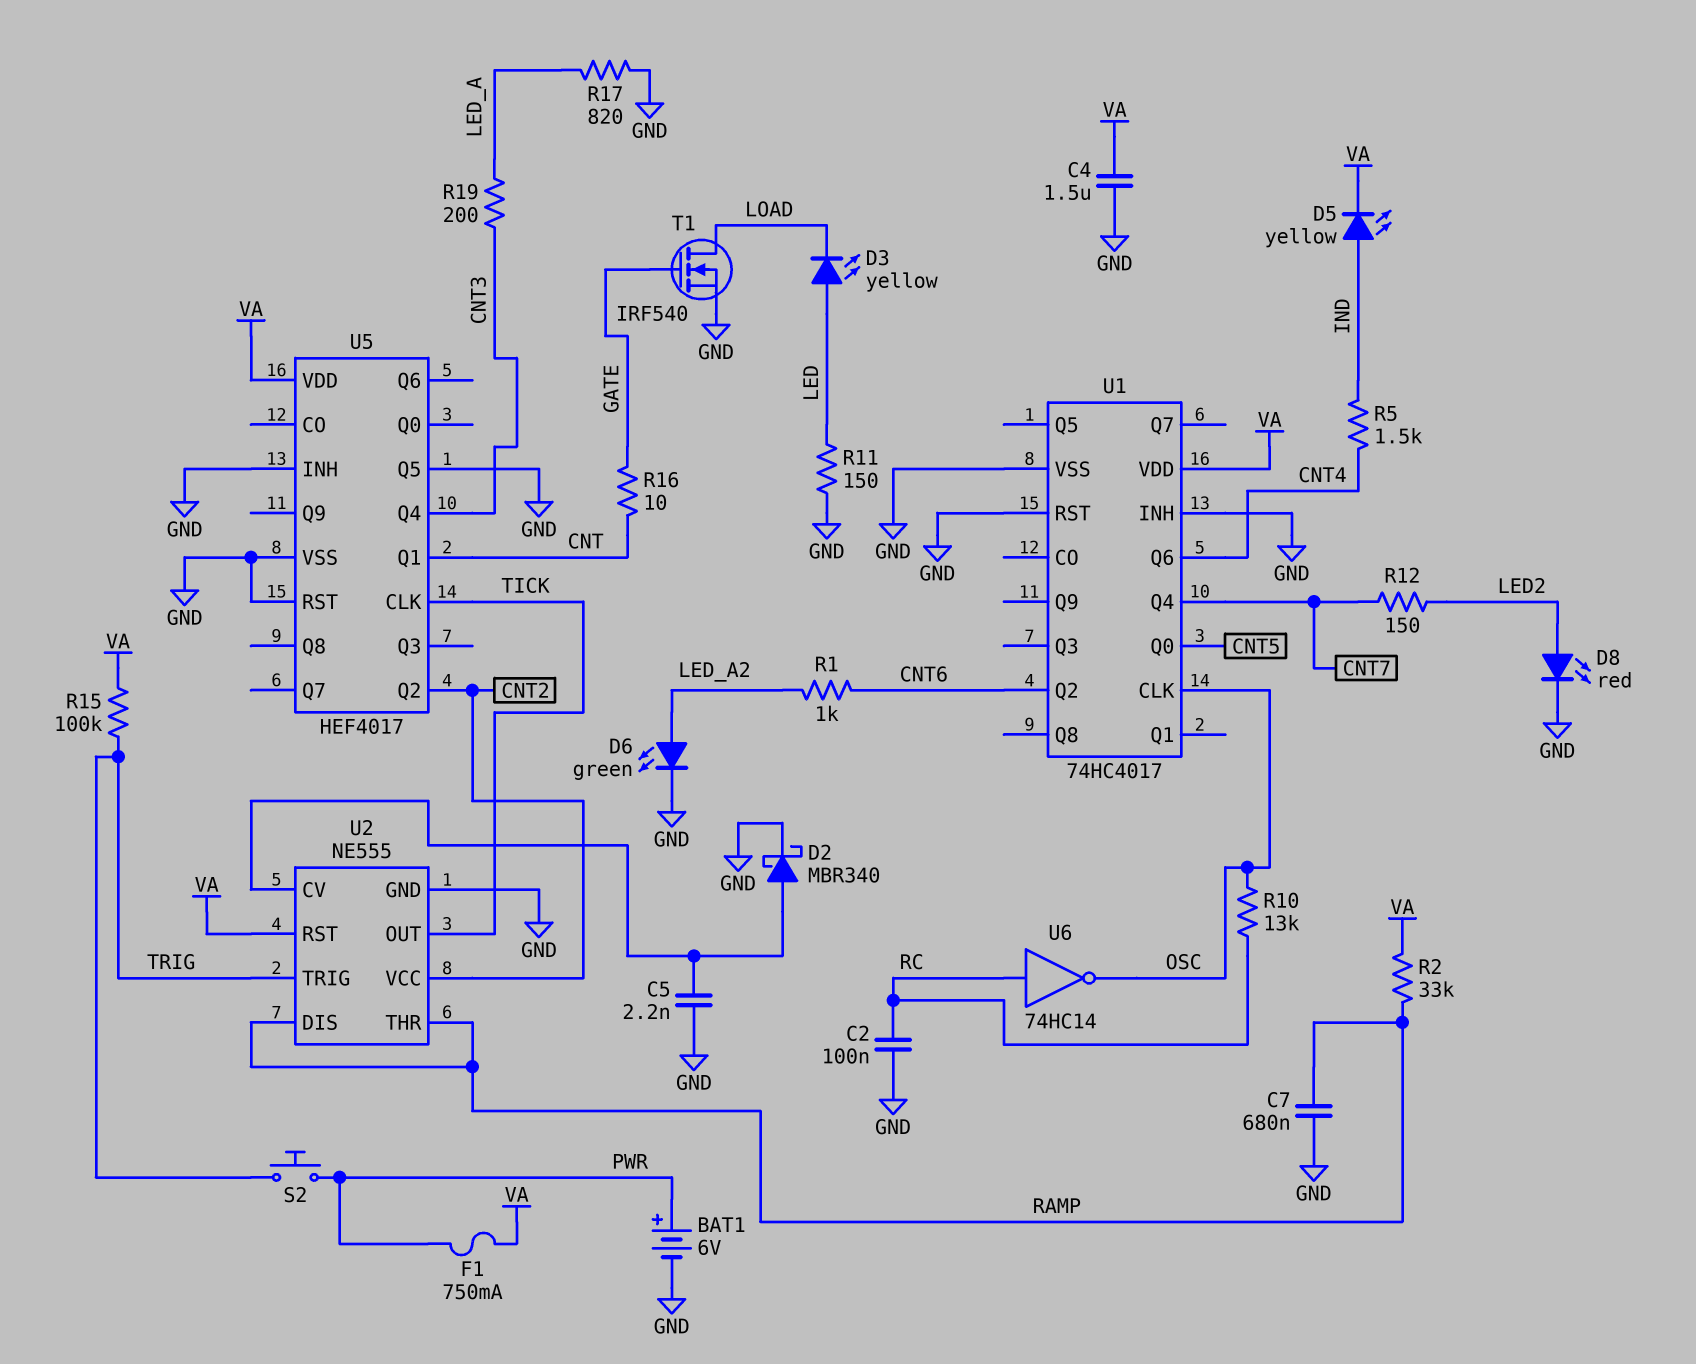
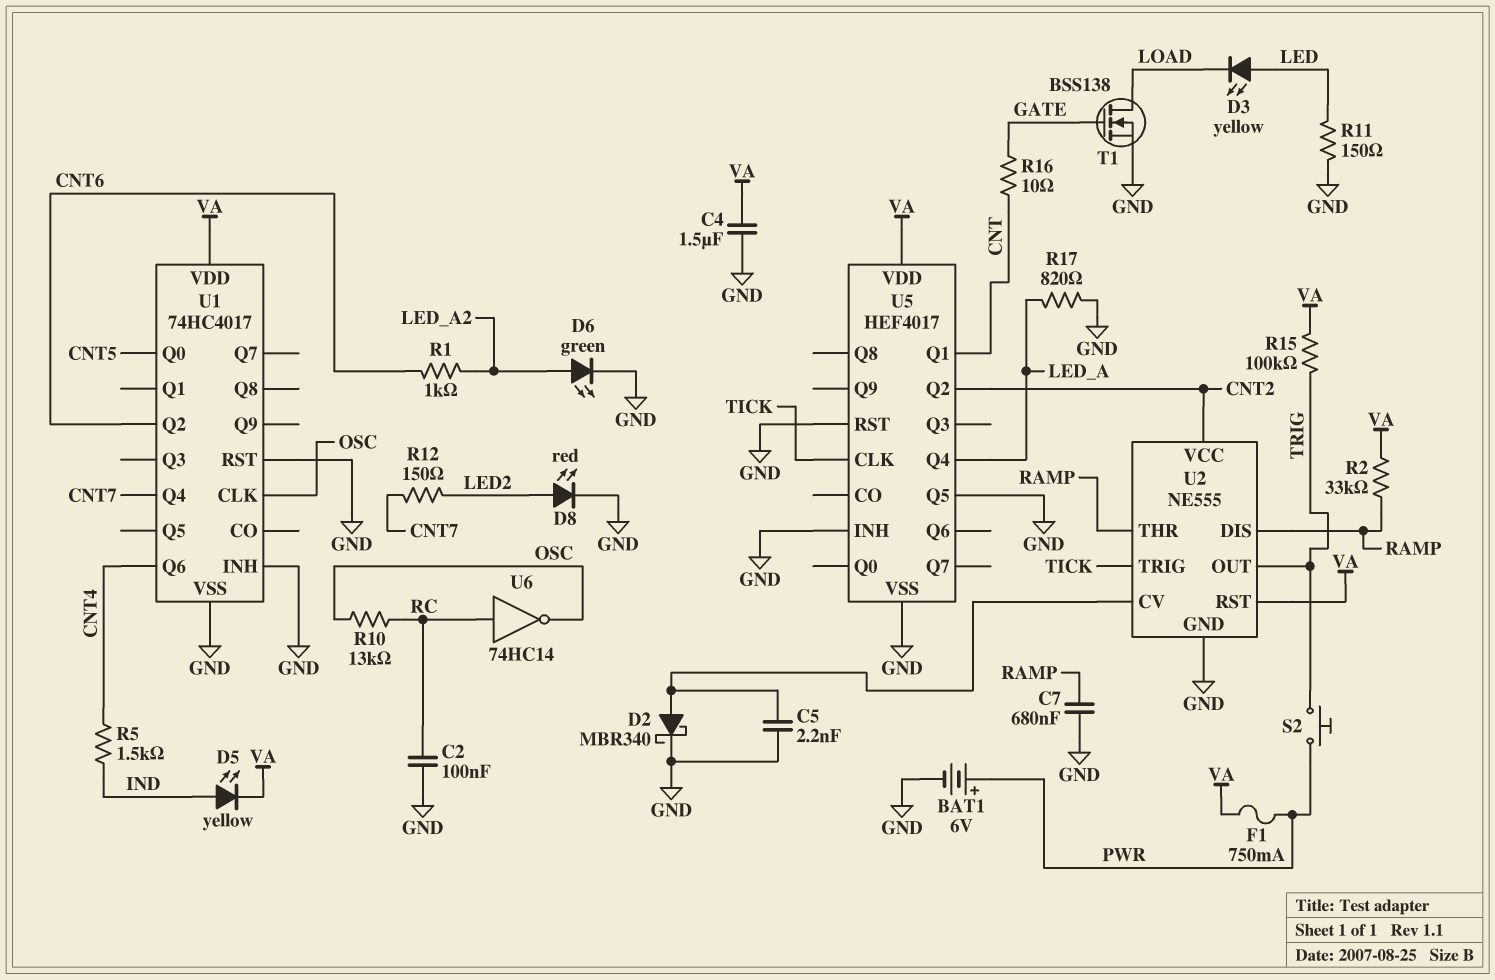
R19: 200 (CNT3, LED_A) -> none
T1: NMOS IRF540 (G GATE, D LOAD, S GND) -> NMOS BSS138 (G GATE, D LOAD, S GND)
U2 pin OUT: TICK -> TRIG
U2 pin TRIG: TRIG -> TICK
U5 pin Q4: CNT3 -> LED_A

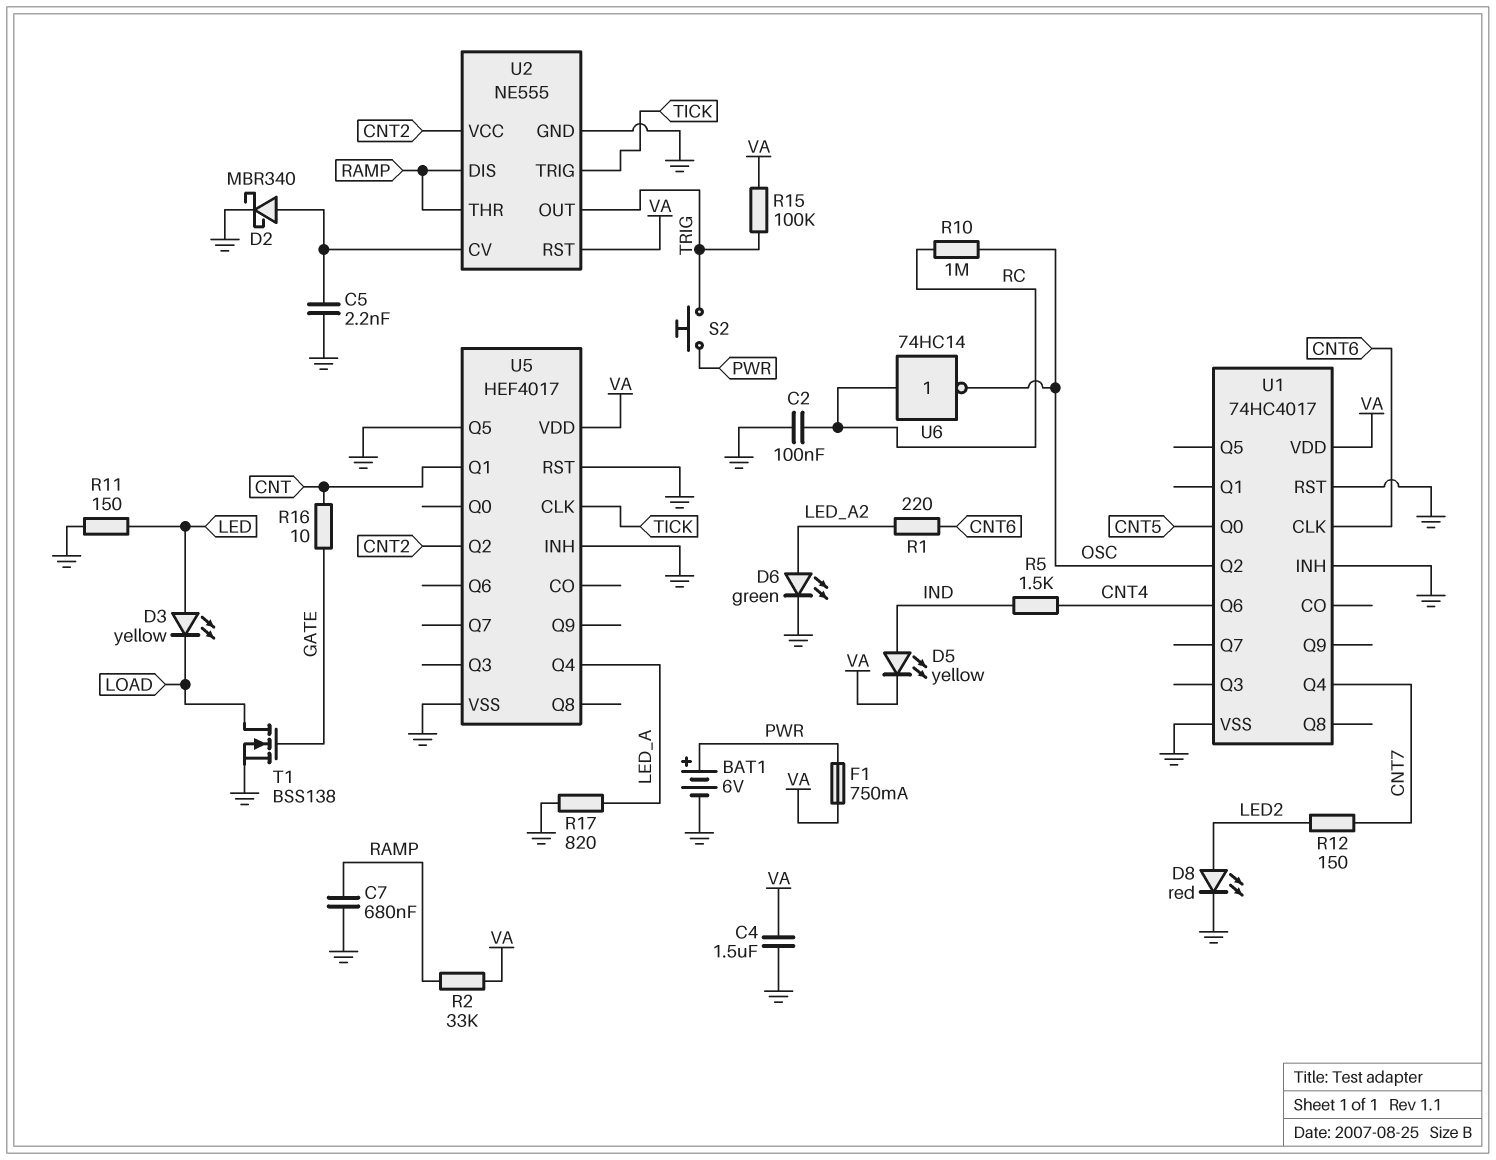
R1: 1k (CNT6, LED_A2) -> 220 (CNT6, LED_A2)
R10: 13k (OSC, RC) -> 1M (OSC, RC)
U1 pin CLK: OSC -> CNT6
U1 pin Q2: CNT6 -> OSC

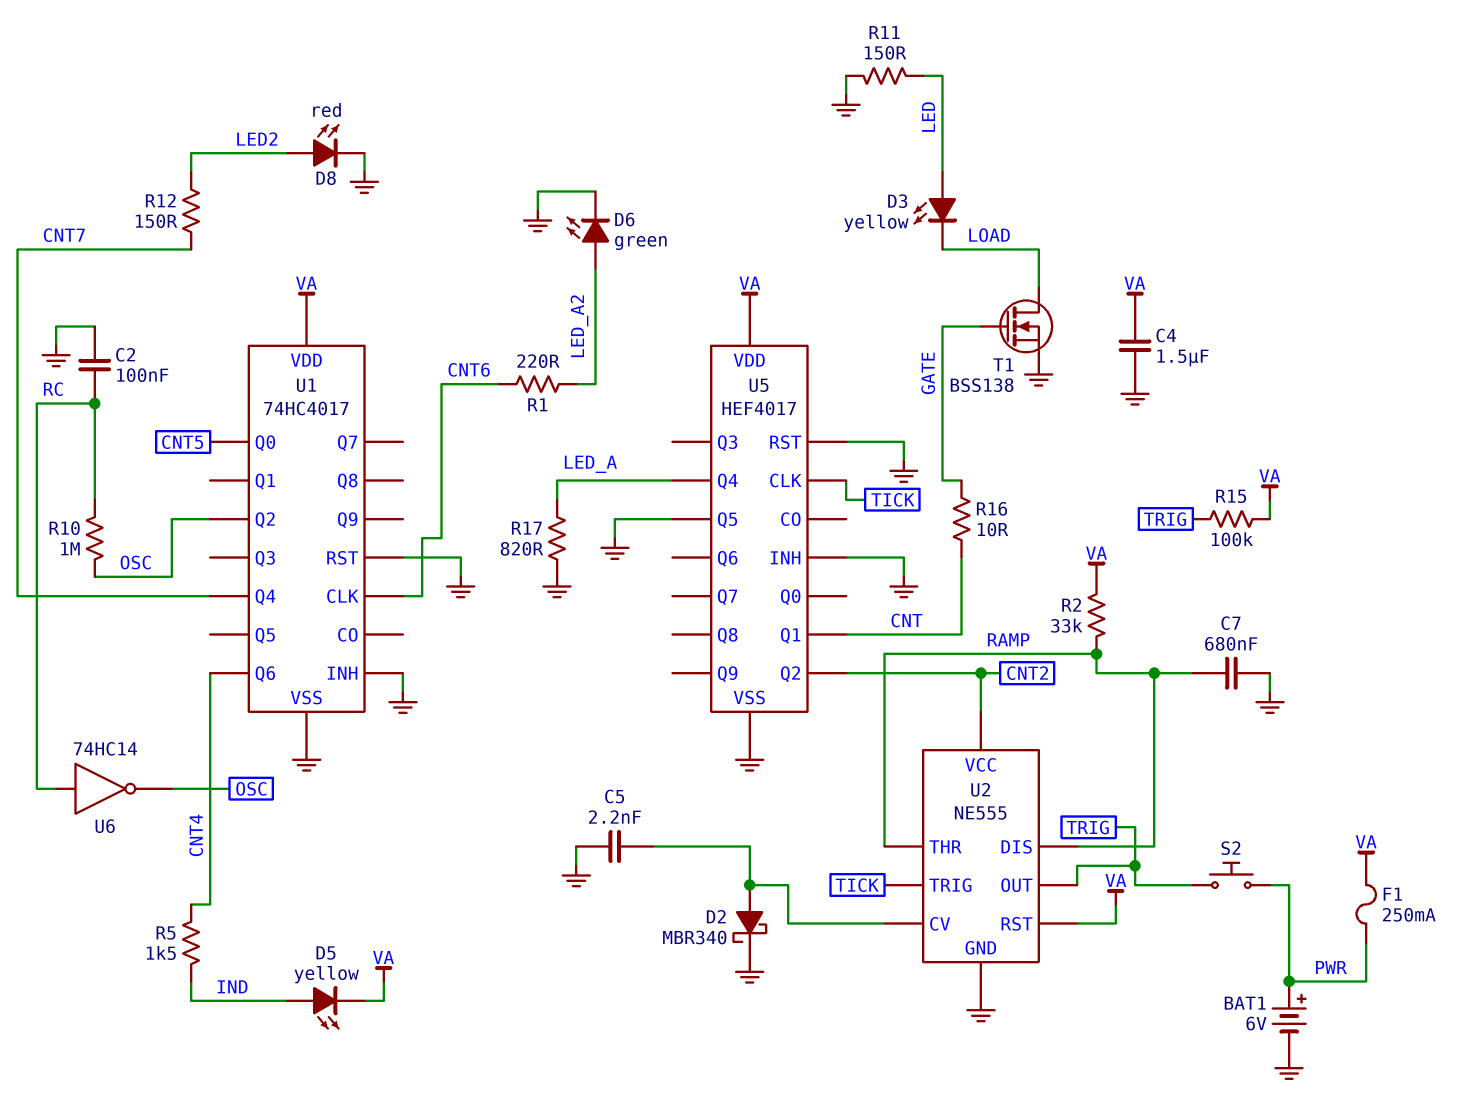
F1: 750mA (PWR, VA) -> 250mA (PWR, VA)

